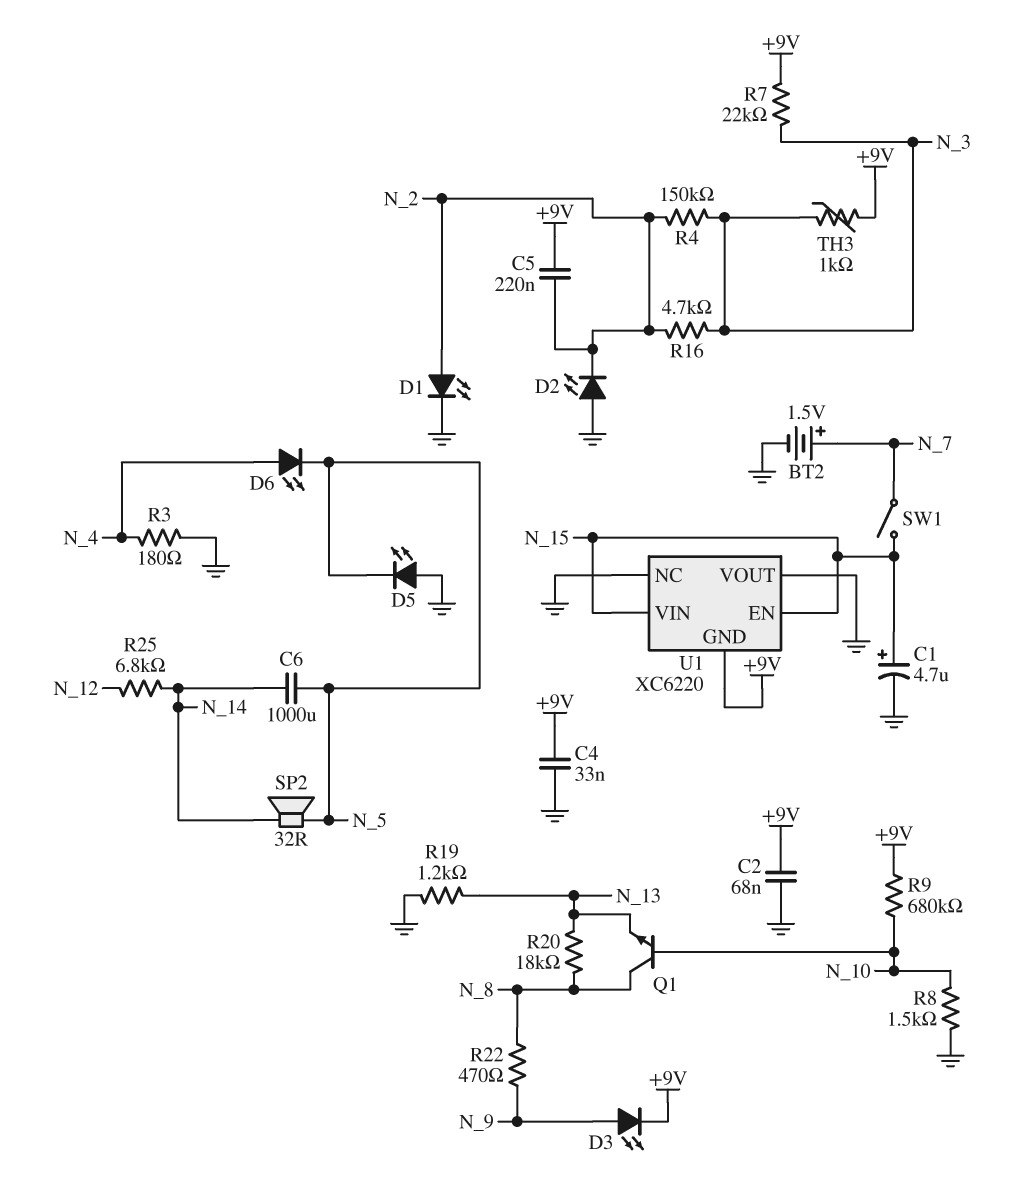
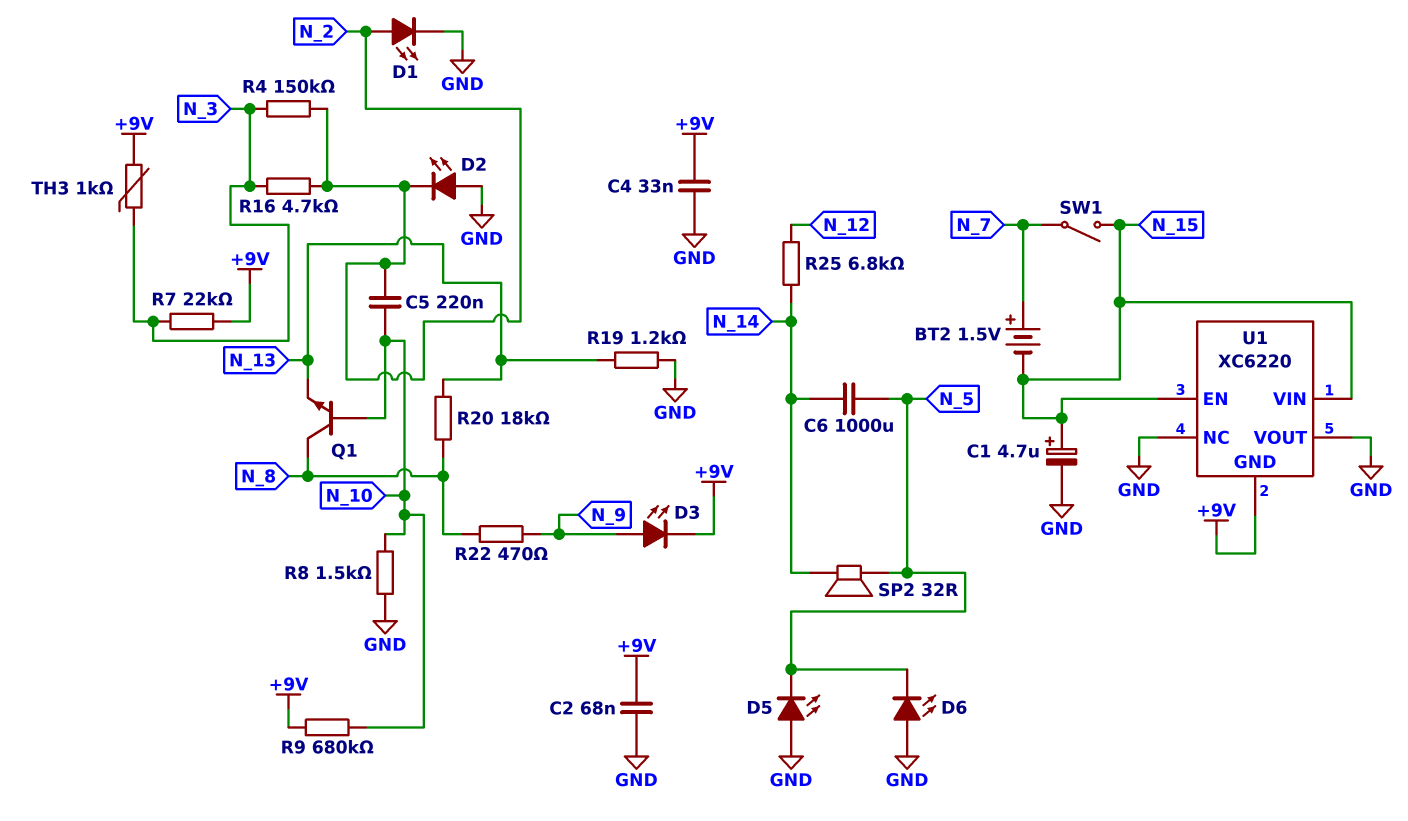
BT2: 1.5V (plus N_7, minus GND) -> 1.5V (plus N_7, minus N_15)
C5: 220nF (+9V, N_2) -> 220nF (N_2, N_10)
D6: LED (A N_4, K N_5) -> LED (A GND, K N_5)
R3: 180 (GND, N_4) -> none

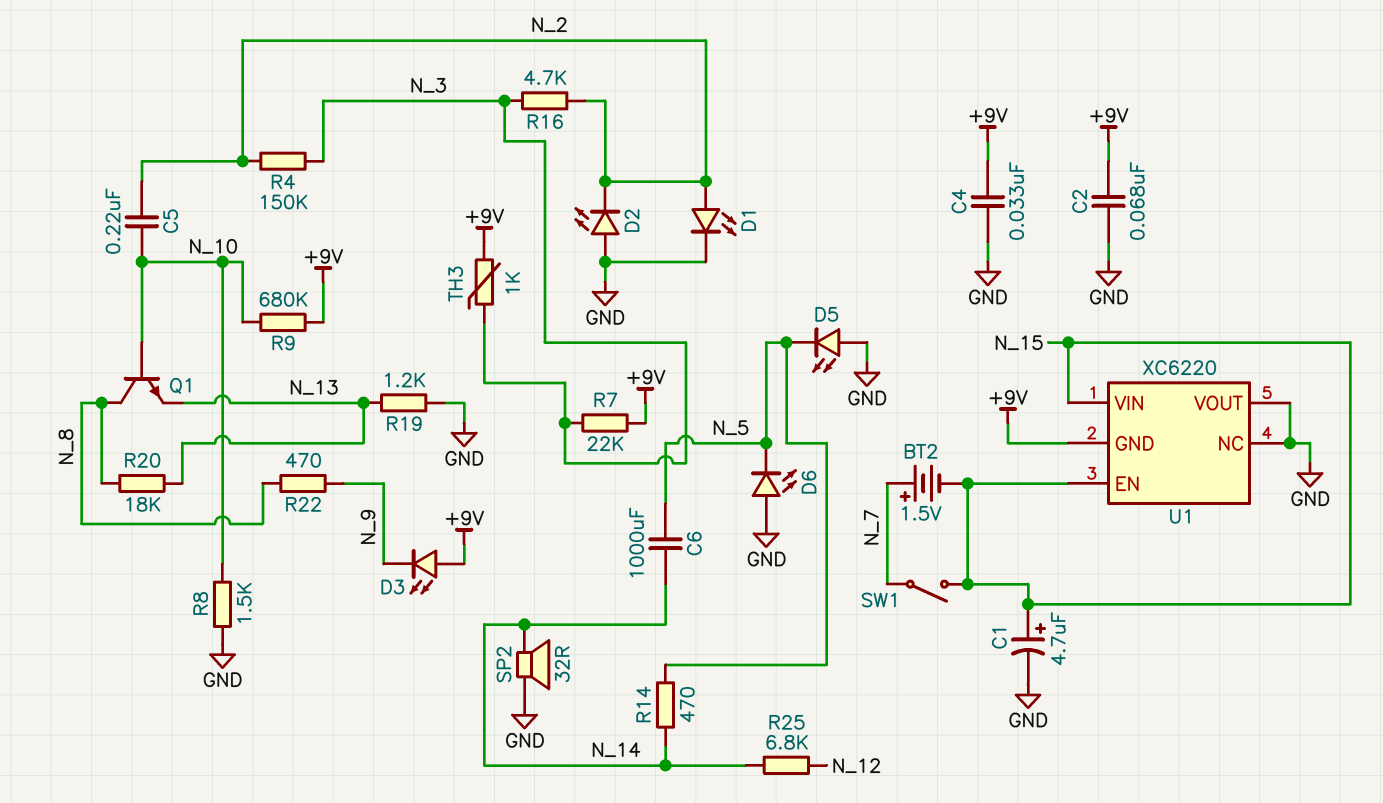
D3: LED (A N_9, K +9V) -> LED (A +9V, K N_9)
R14: none -> 470 (N_5, N_14)
SP2: speaker 32R (N_5, N_14) -> speaker 32R (GND, N_14)

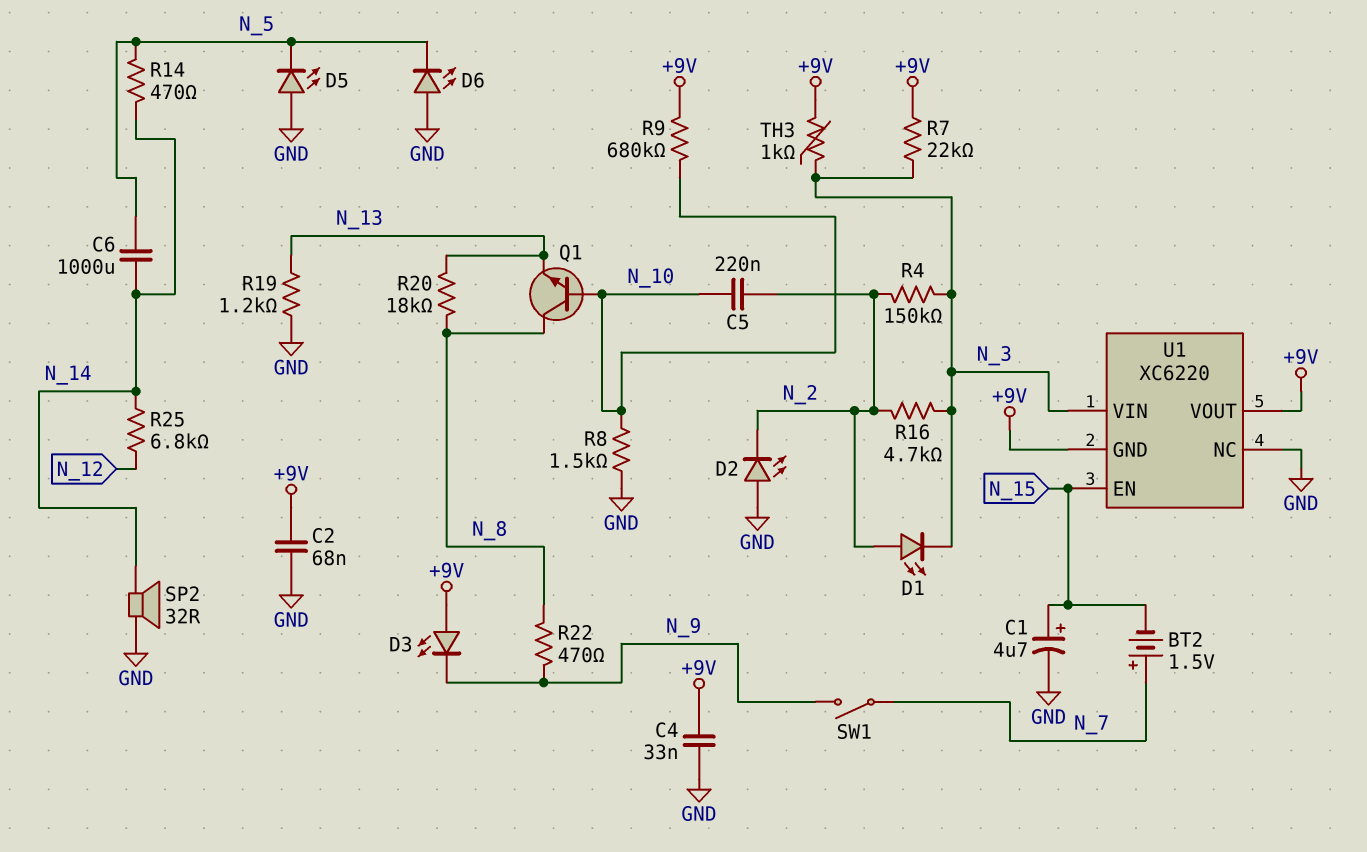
D1: LED (A N_2, K GND) -> LED (A N_2, K N_3)
SW1: switch (N_7, N_15) -> switch (N_7, N_9)
U1 pin VIN: N_15 -> N_3
U1 pin VOUT: GND -> +9V

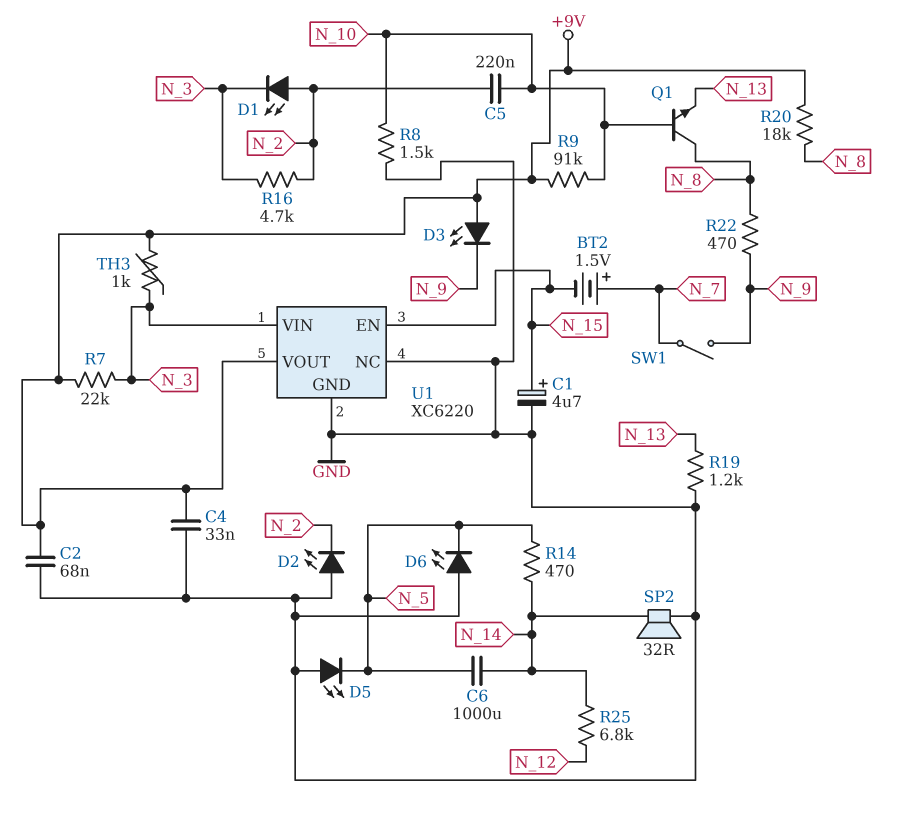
R4: 150k (N_2, N_3) -> none
R9: 680k (+9V, N_10) -> 91k (+9V, N_10)
R20: 18k (N_8, N_13) -> 18k (+9V, N_8)
U1 pin GND: +9V -> GND

